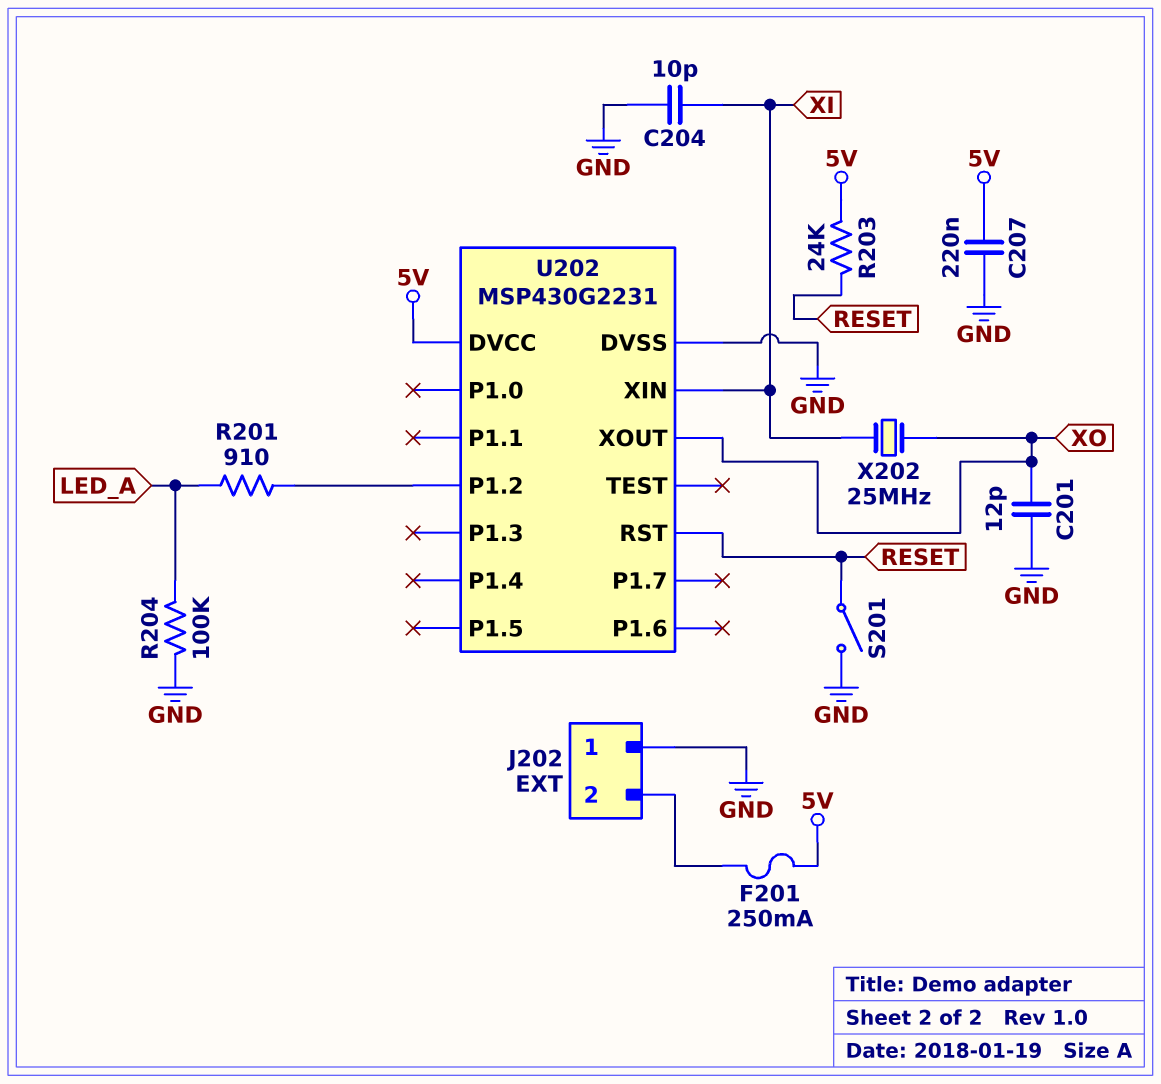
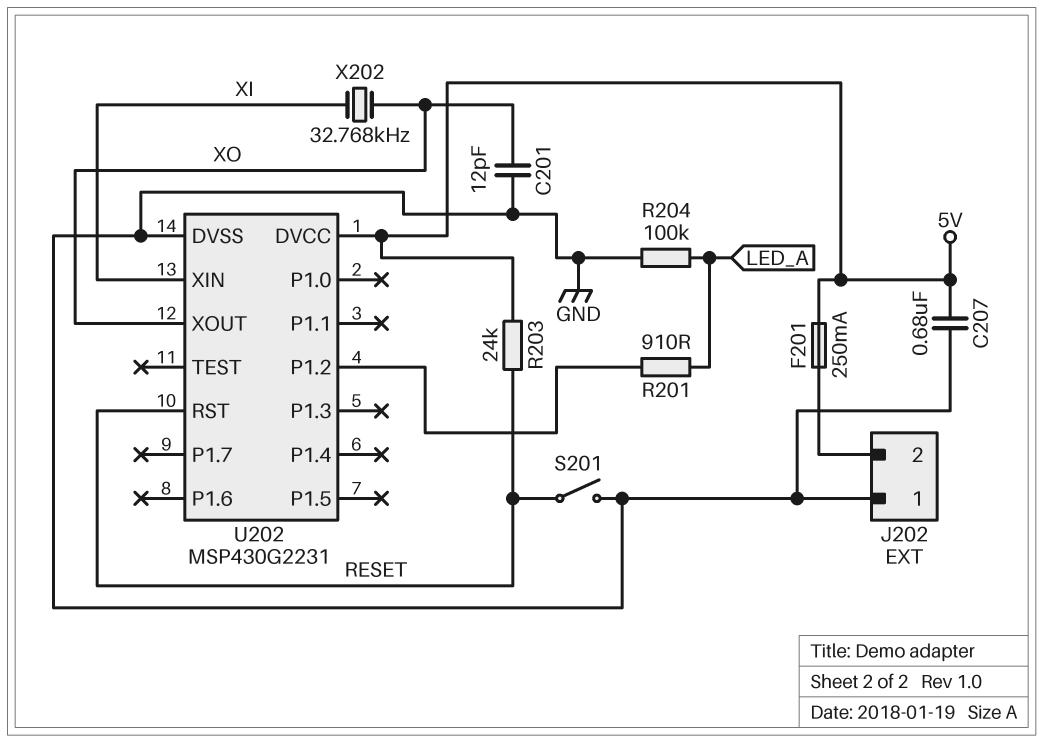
C204: 10pF (GND, XI) -> none
C207: 220nF (5V, GND) -> 680nF (5V, GND)
X202: 25MHz (XI, XO) -> 32.768kHz (XI, XO)

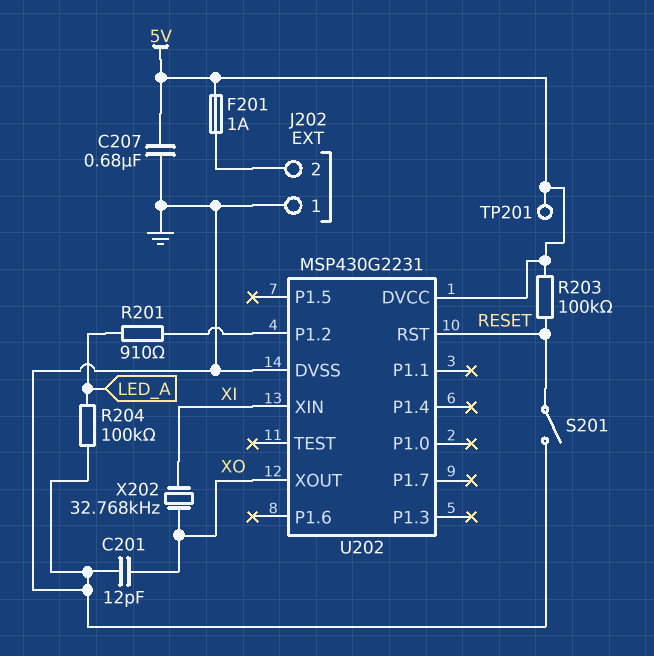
F201: 250mA (5V, J202/2) -> 1A (5V, J202/2)
R203: 24k (5V, RESET) -> 100k (5V, RESET)
TP201: none -> test point (5V)

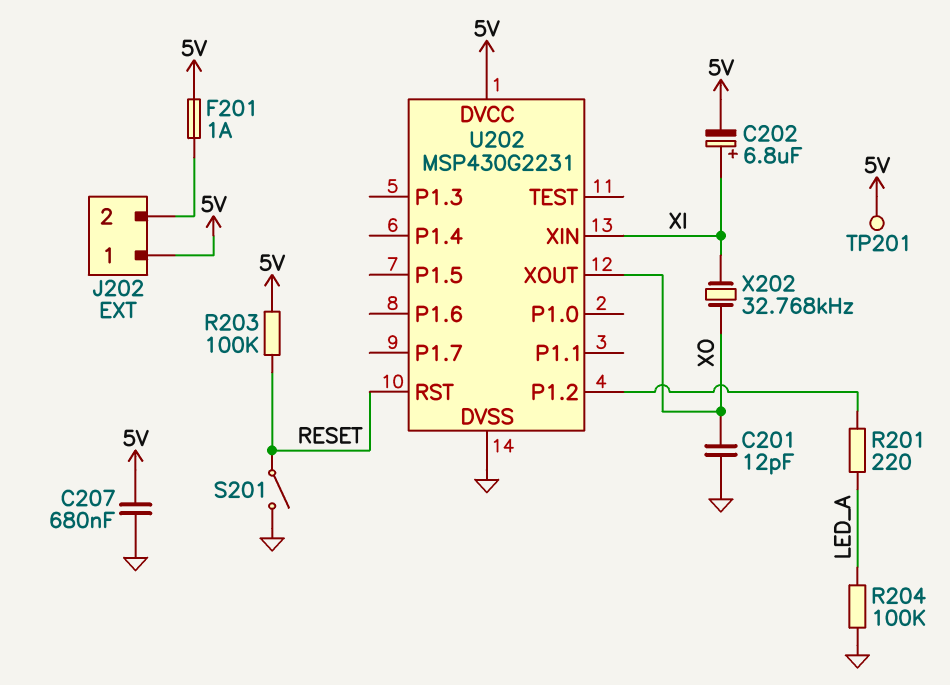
C202: none -> 6.8uF (plus XI, minus 5V)
J202 pin 1: GND -> 5V
R201: 910 (LED_A, U202/P1.2) -> 220 (LED_A, U202/P1.2)

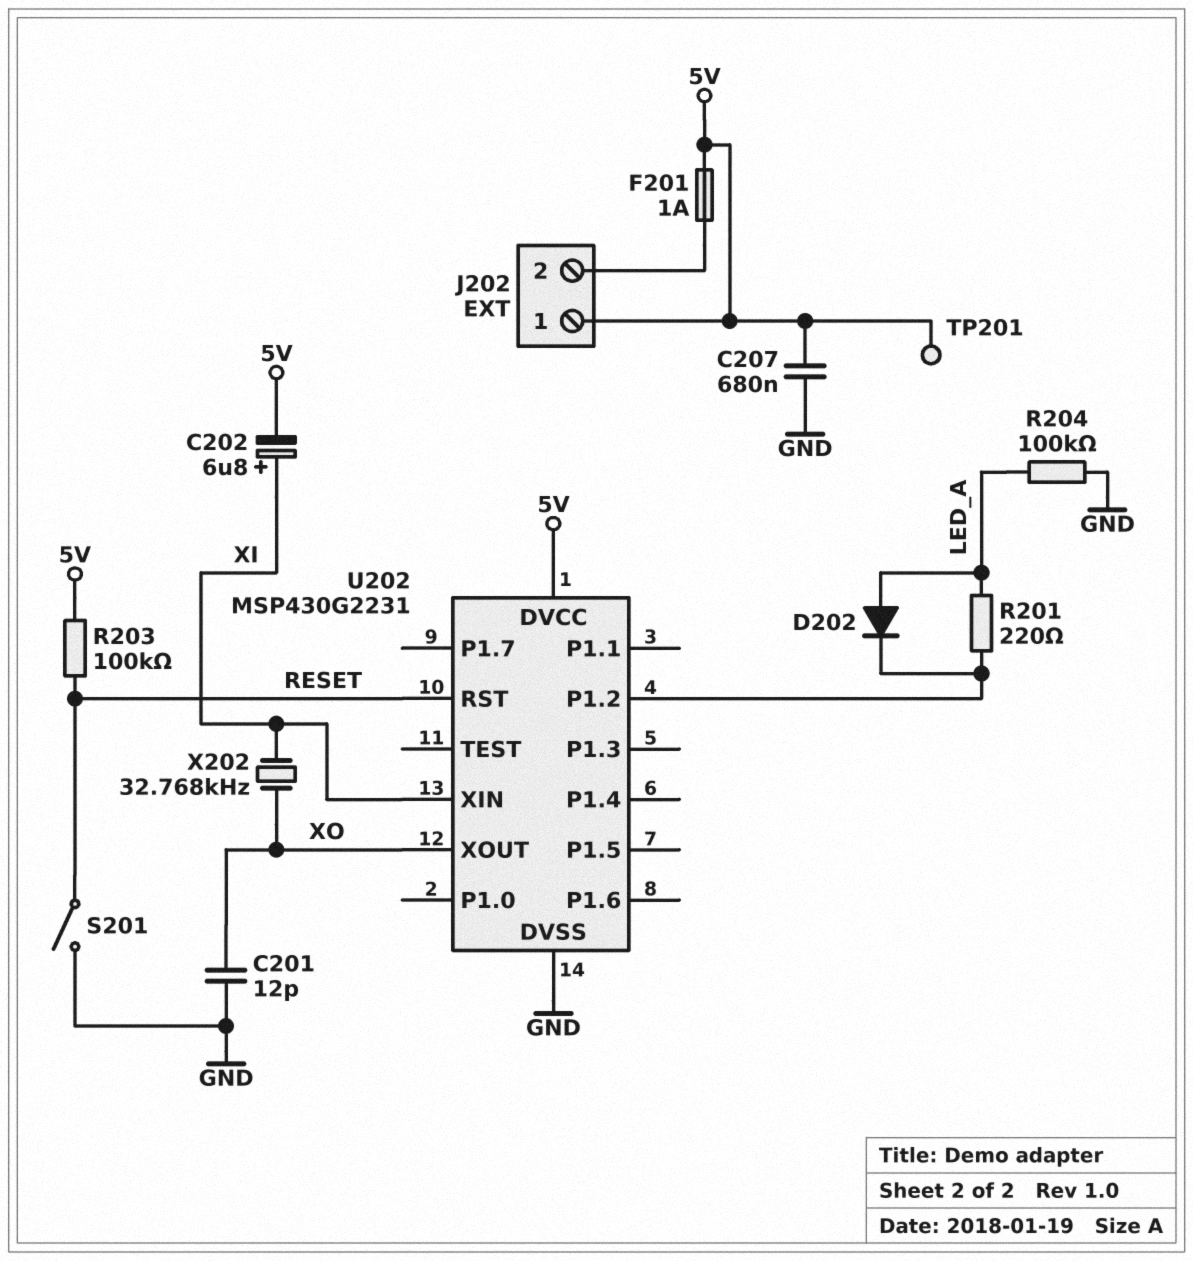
D202: none -> diode (A LED_A, K U202/P1.2)

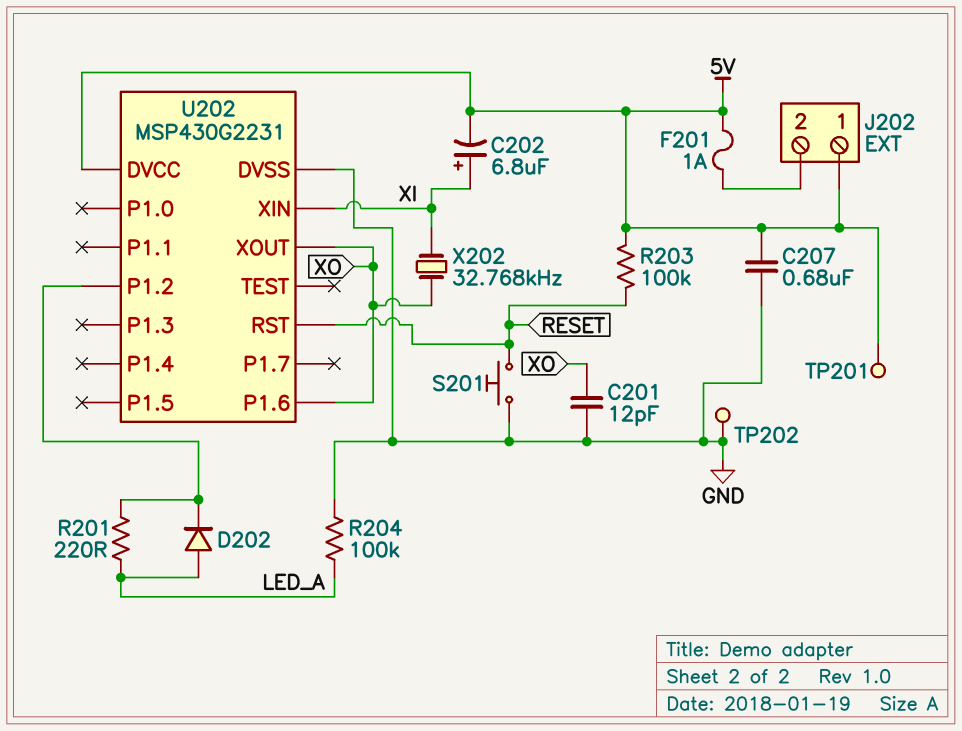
S201: switch (GND, RESET) -> button (GND, RESET)
TP202: none -> test point (GND)
U202 pin P1.6: none -> XO

